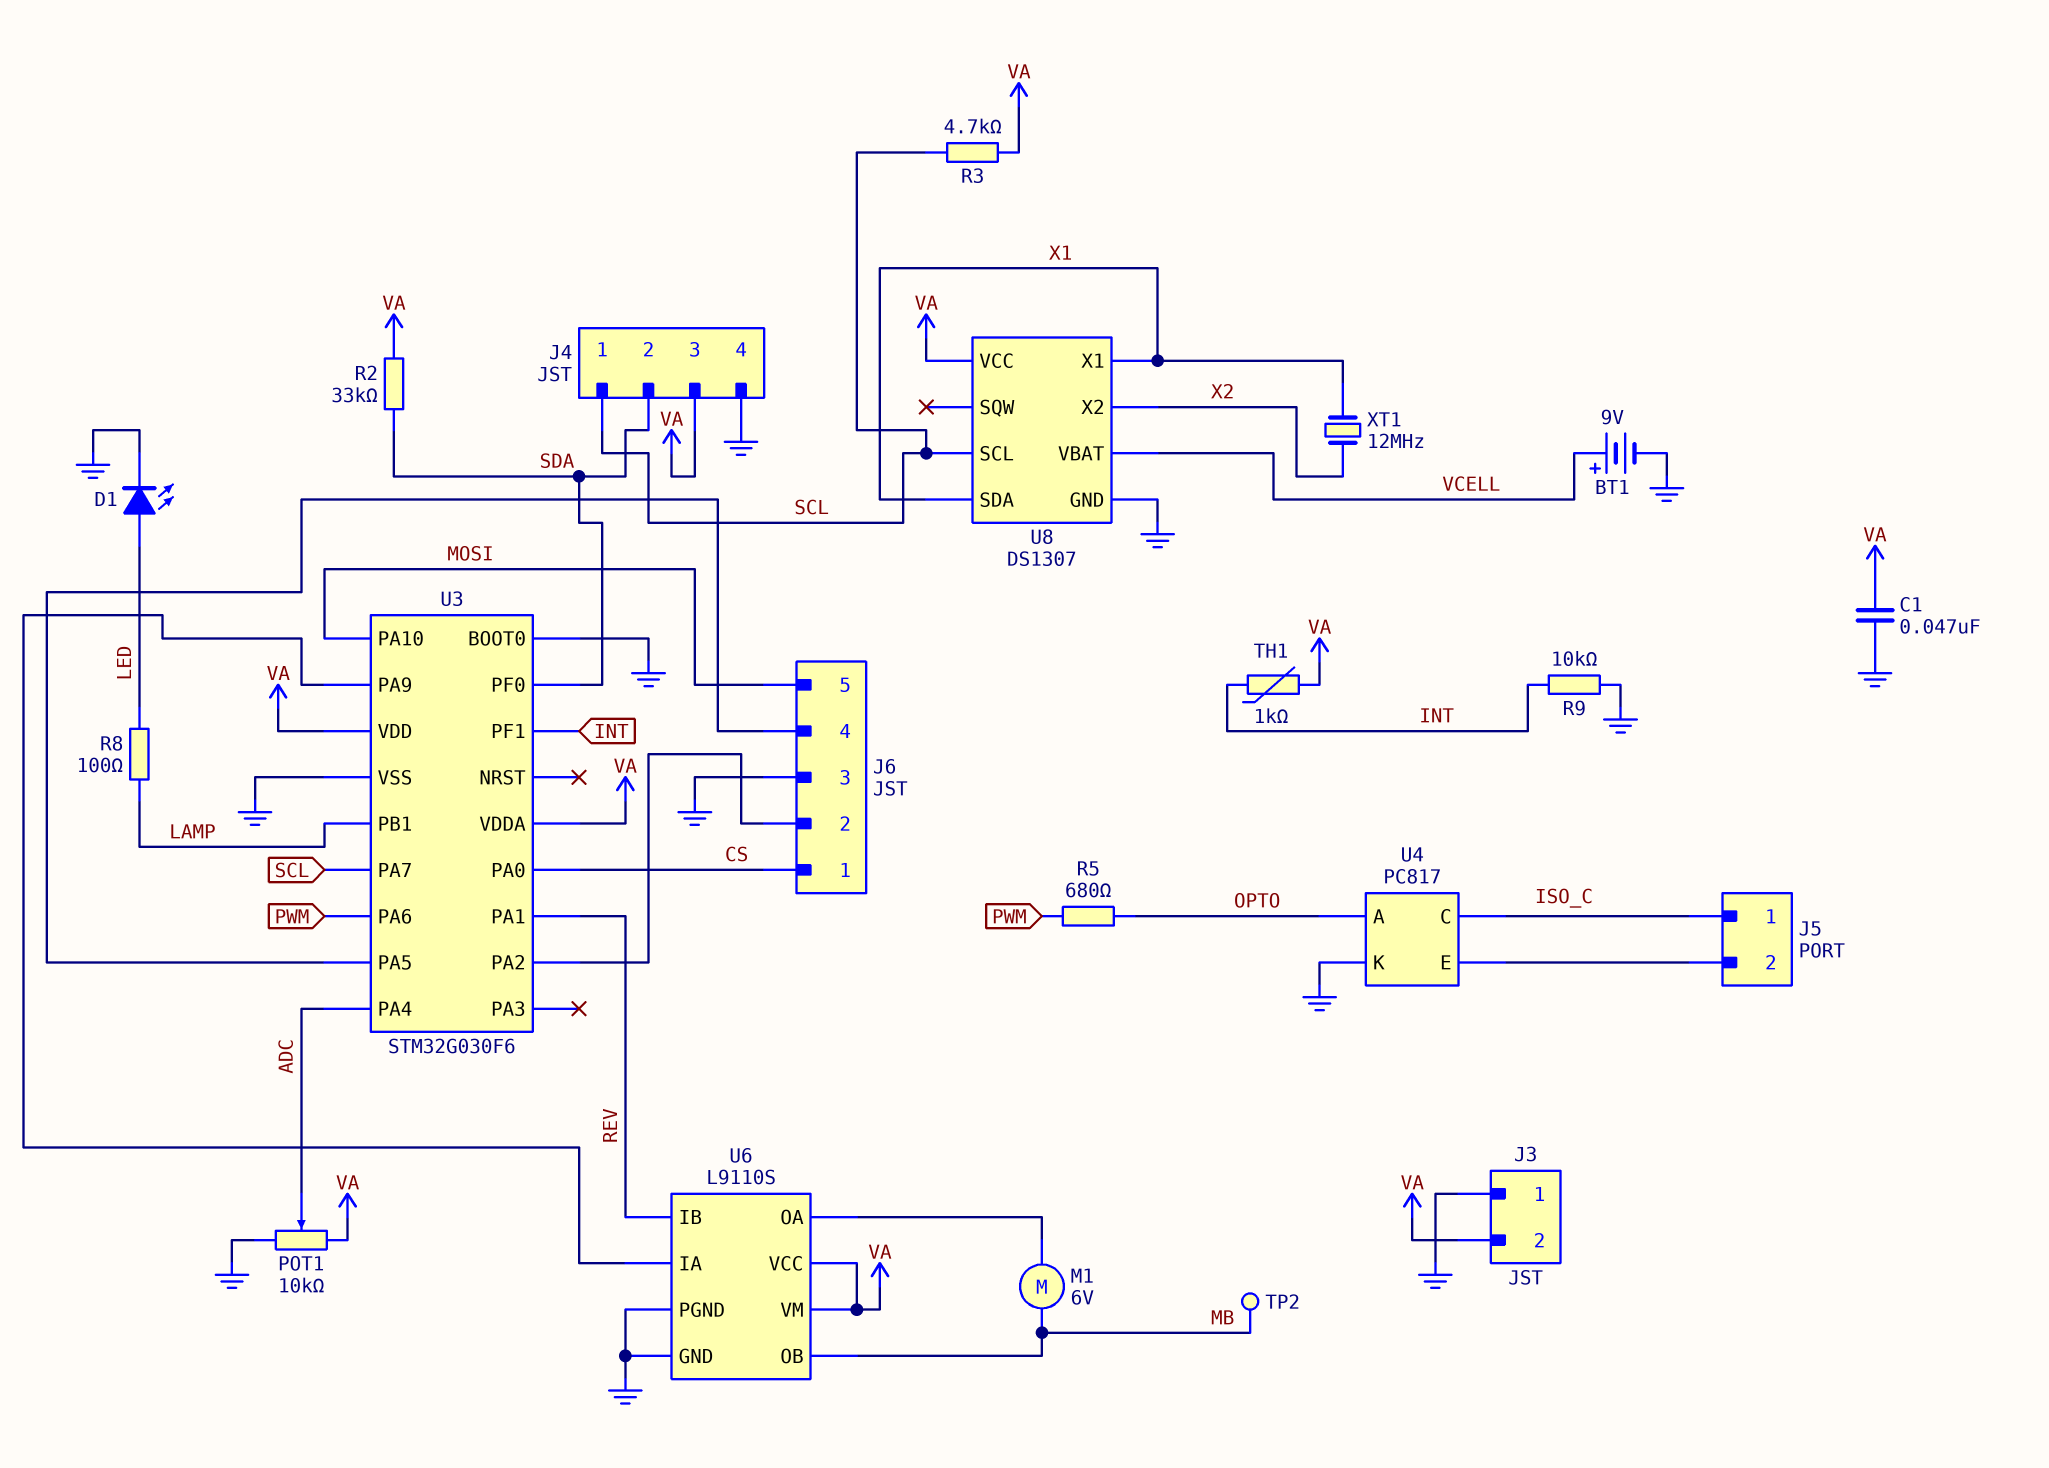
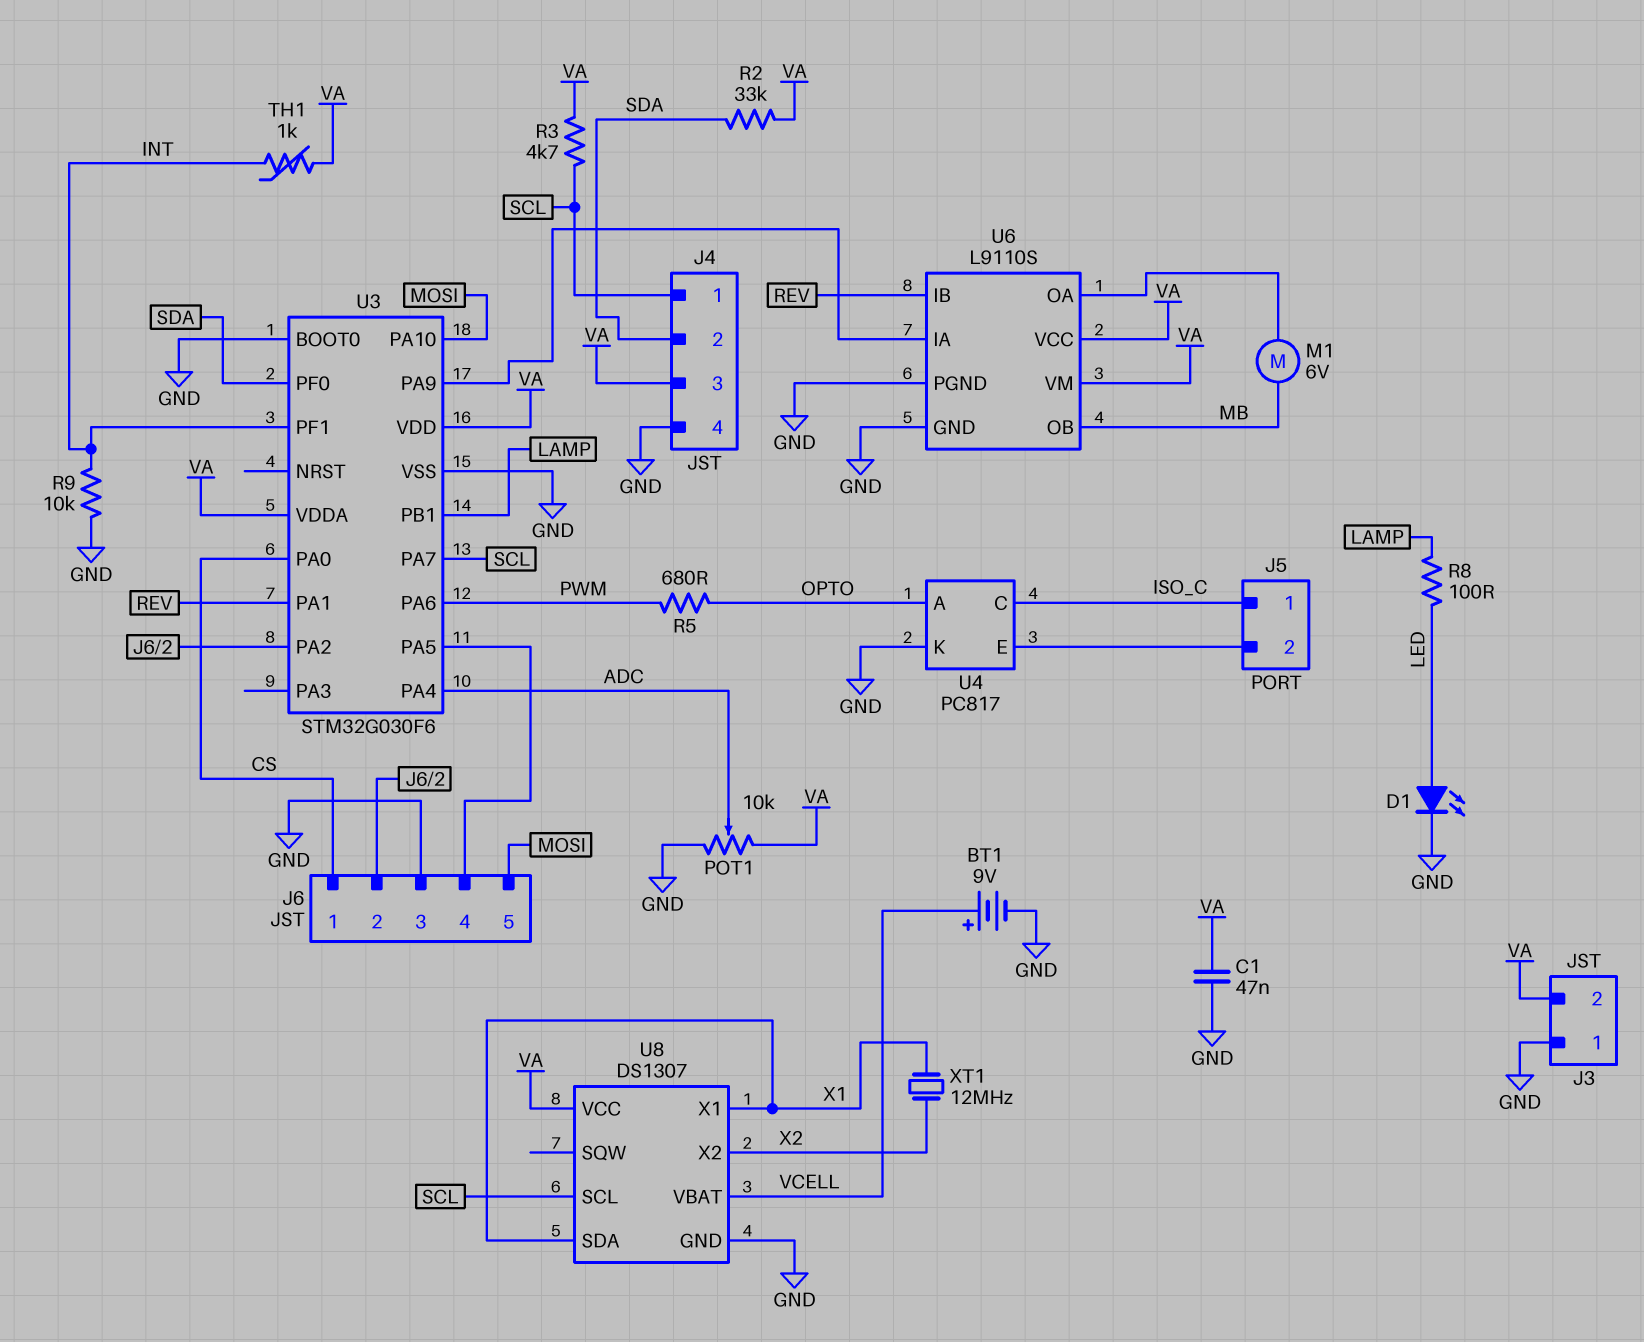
TP2: test point (MB) -> none

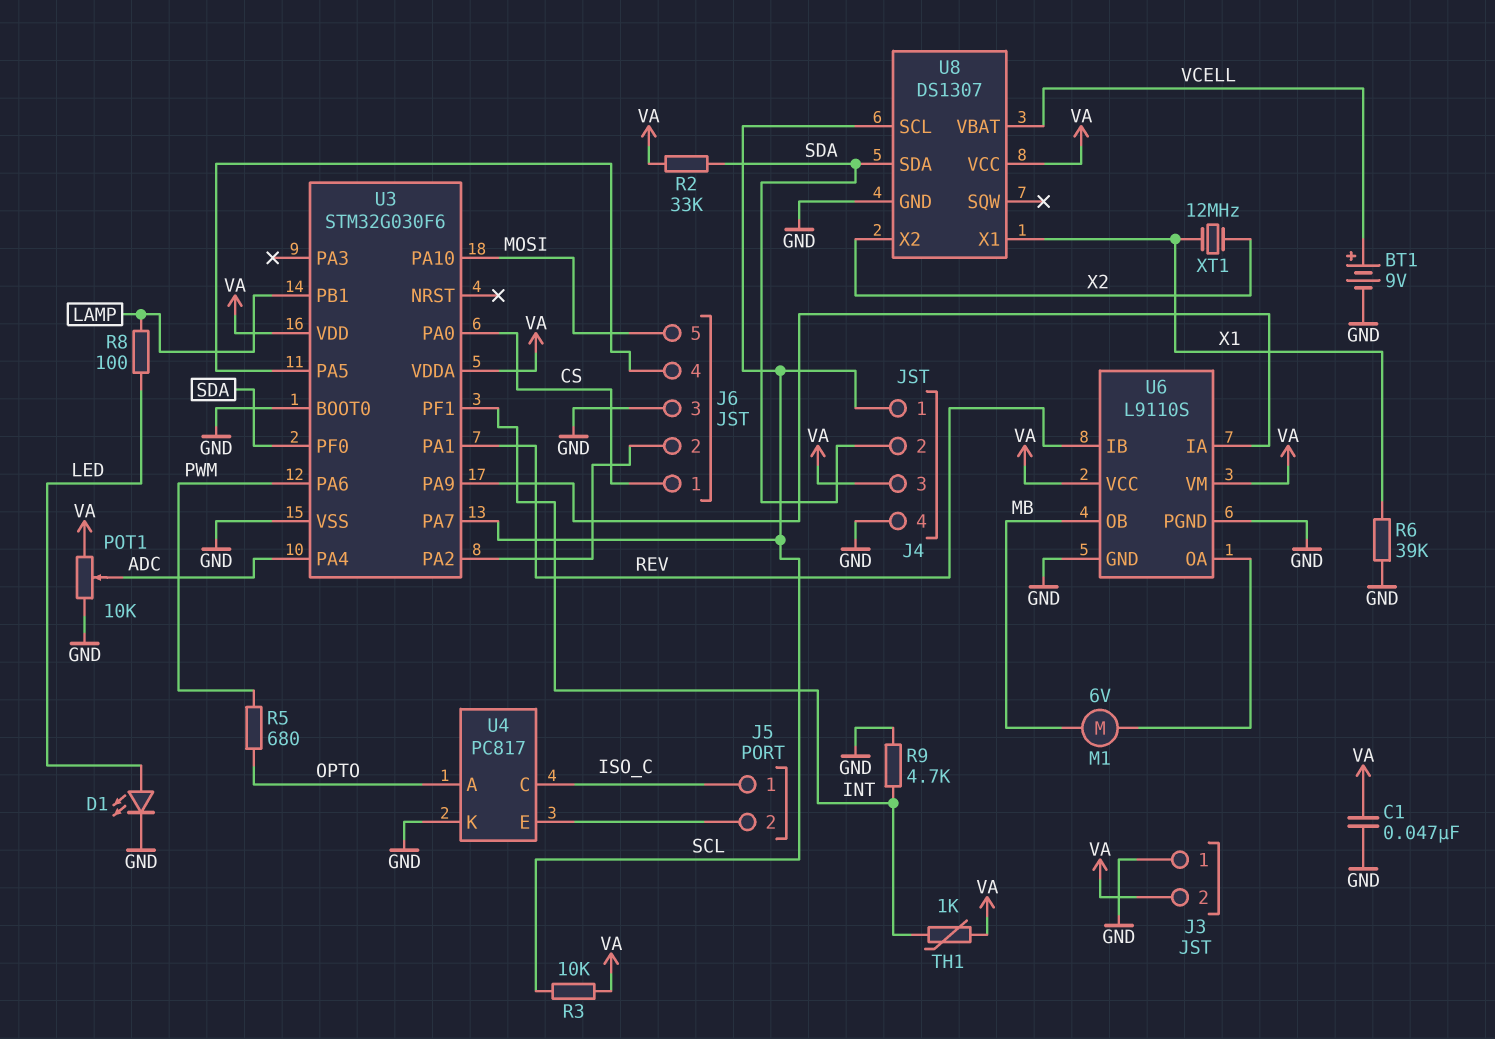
R3: 4.7k (SCL, VA) -> 10k (SCL, VA)
R6: none -> 39k (GND, X1)
R9: 10k (GND, INT) -> 4.7k (GND, INT)
U8 pin SDA: X1 -> SDA

